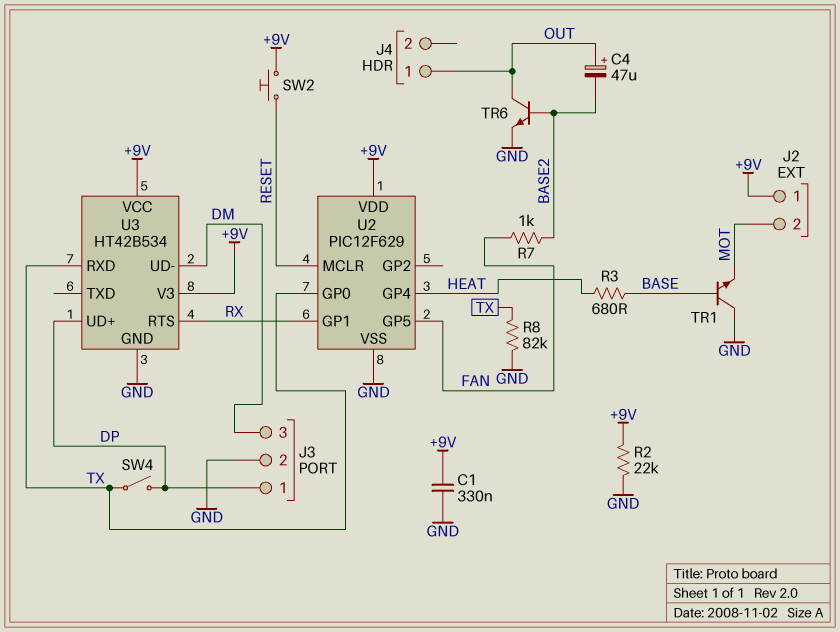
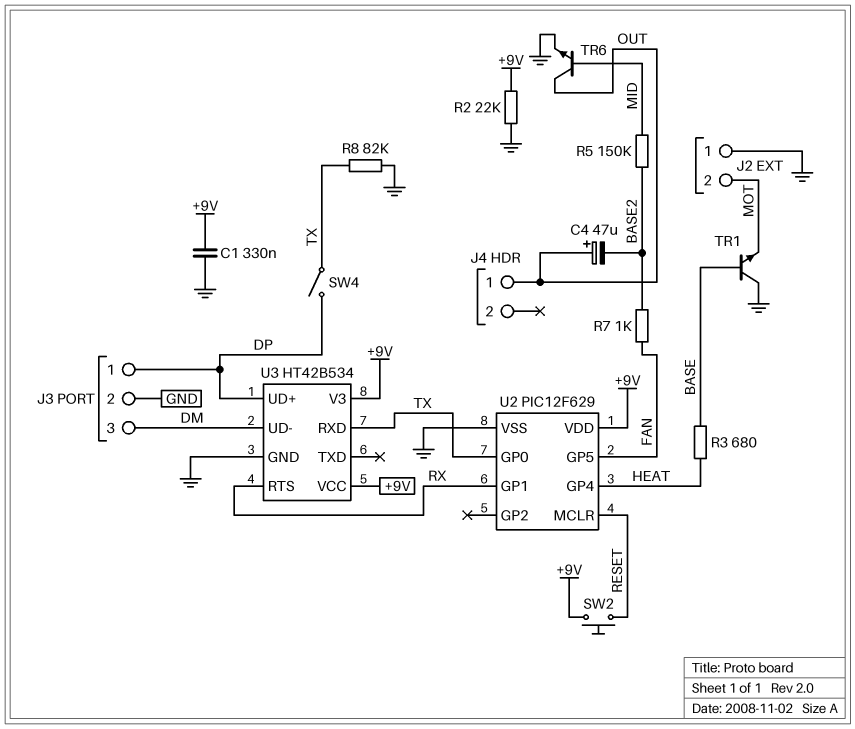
J2 pin 1: +9V -> GND
R5: none -> 150k (BASE2, MID)
TR6: NPN (B BASE2, C OUT, E GND) -> NPN (B MID, C OUT, E GND)

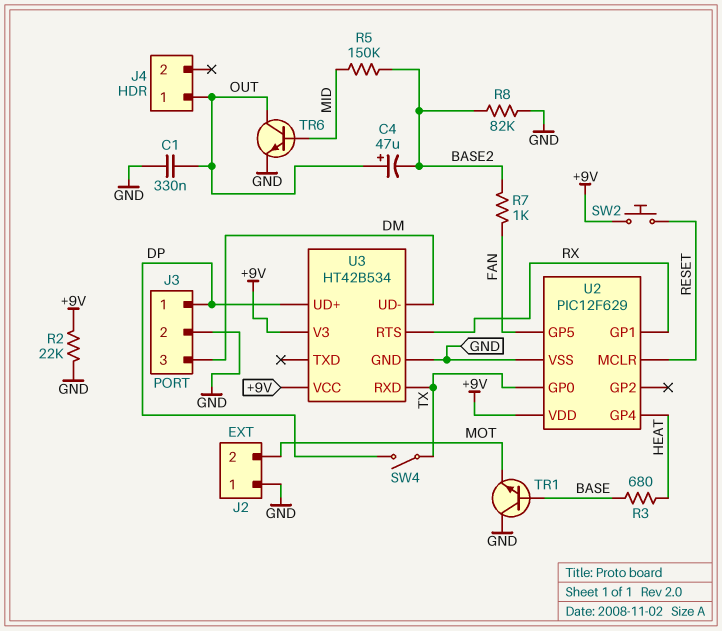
C1: 330nF (+9V, GND) -> 330nF (GND, OUT)
R8: 82k (GND, TX) -> 82k (BASE2, GND)

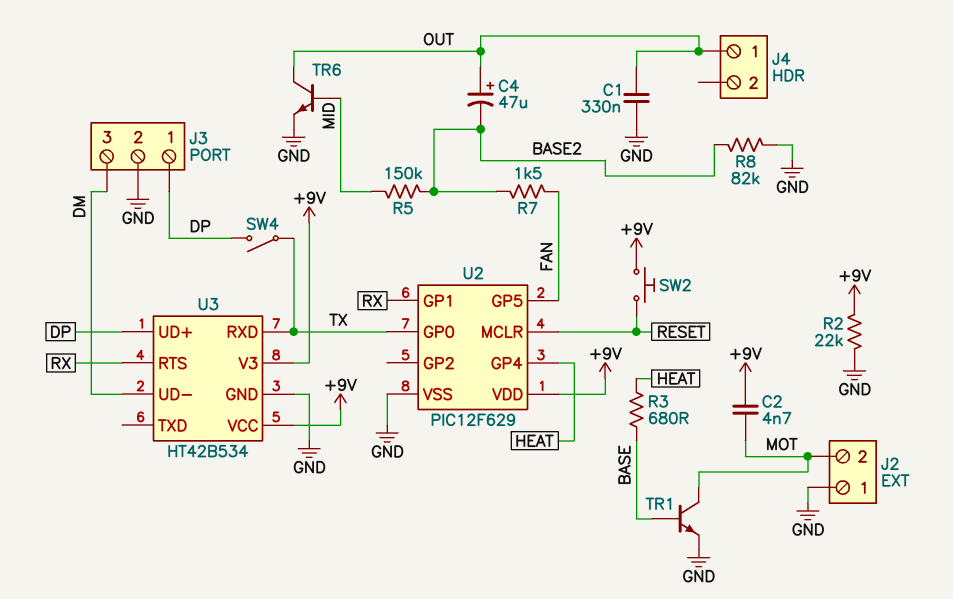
C2: none -> 4.7nF (+9V, MOT)
R7: 1k (BASE2, FAN) -> 1.5k (BASE2, FAN)
TR1: NPN (B BASE, C GND, E MOT) -> NPN (B BASE, C MOT, E GND)

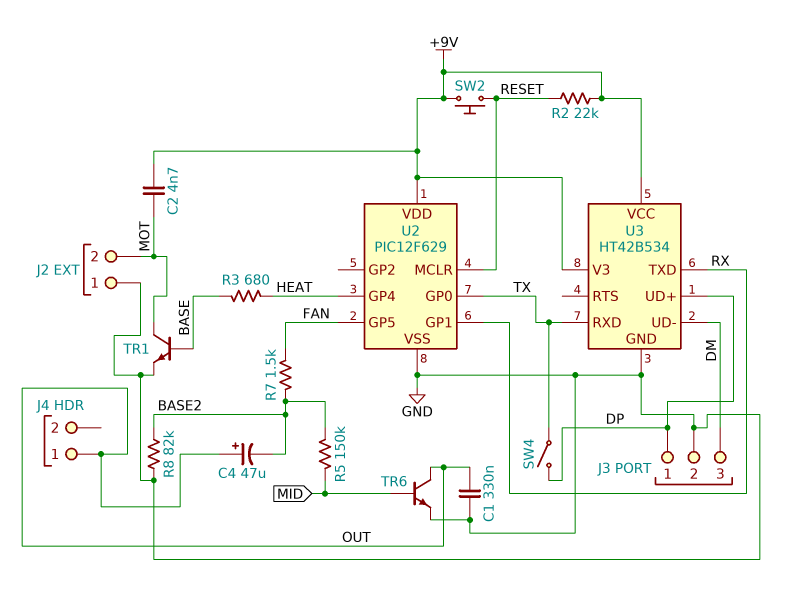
R2: 22k (+9V, GND) -> 22k (+9V, RESET)
U3 pin RTS: RX -> none
U3 pin TXD: none -> RX

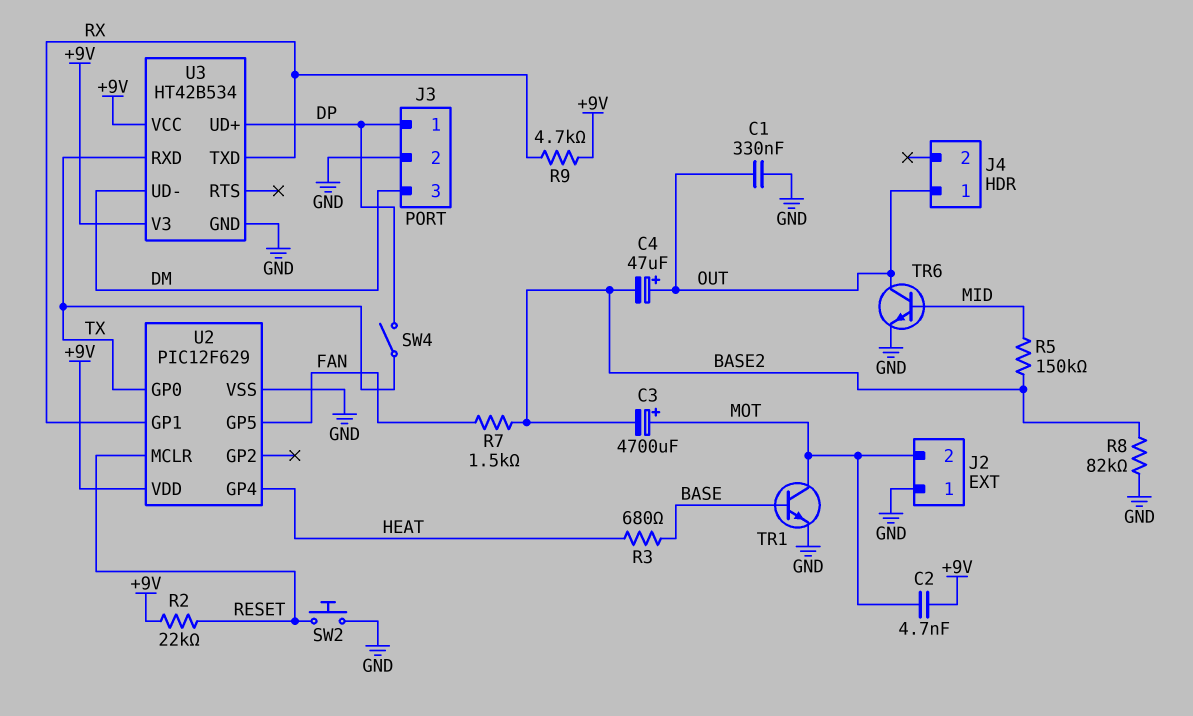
C3: none -> 4700uF (plus MOT, minus BASE2)
R9: none -> 4.7k (+9V, RX)
SW2: button (+9V, RESET) -> button (GND, RESET)

